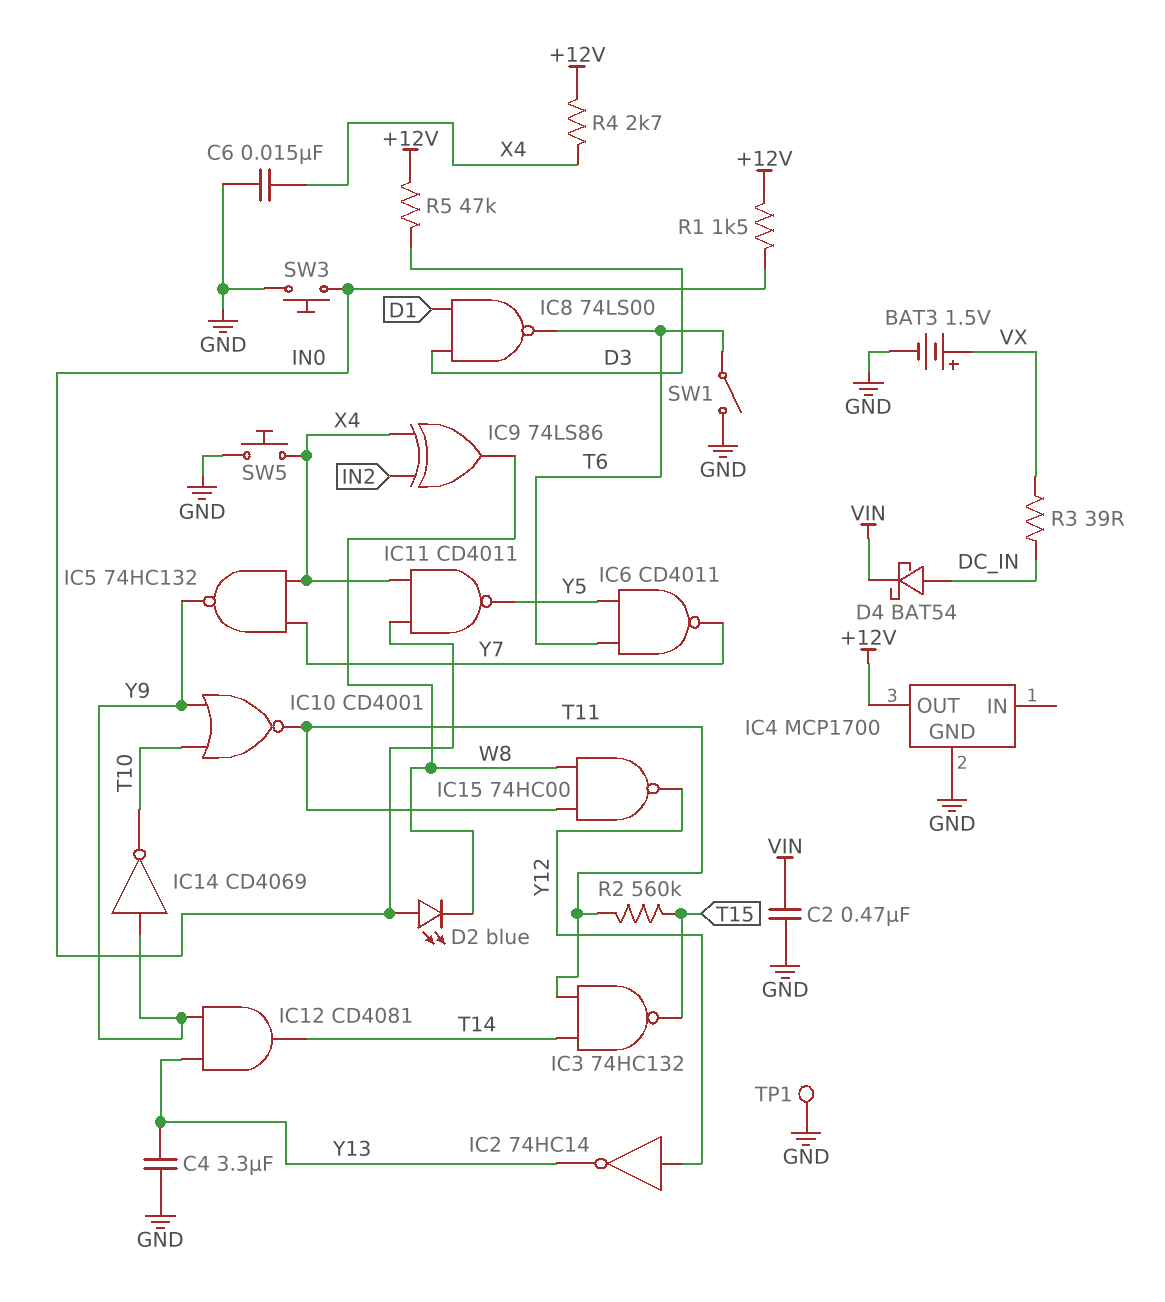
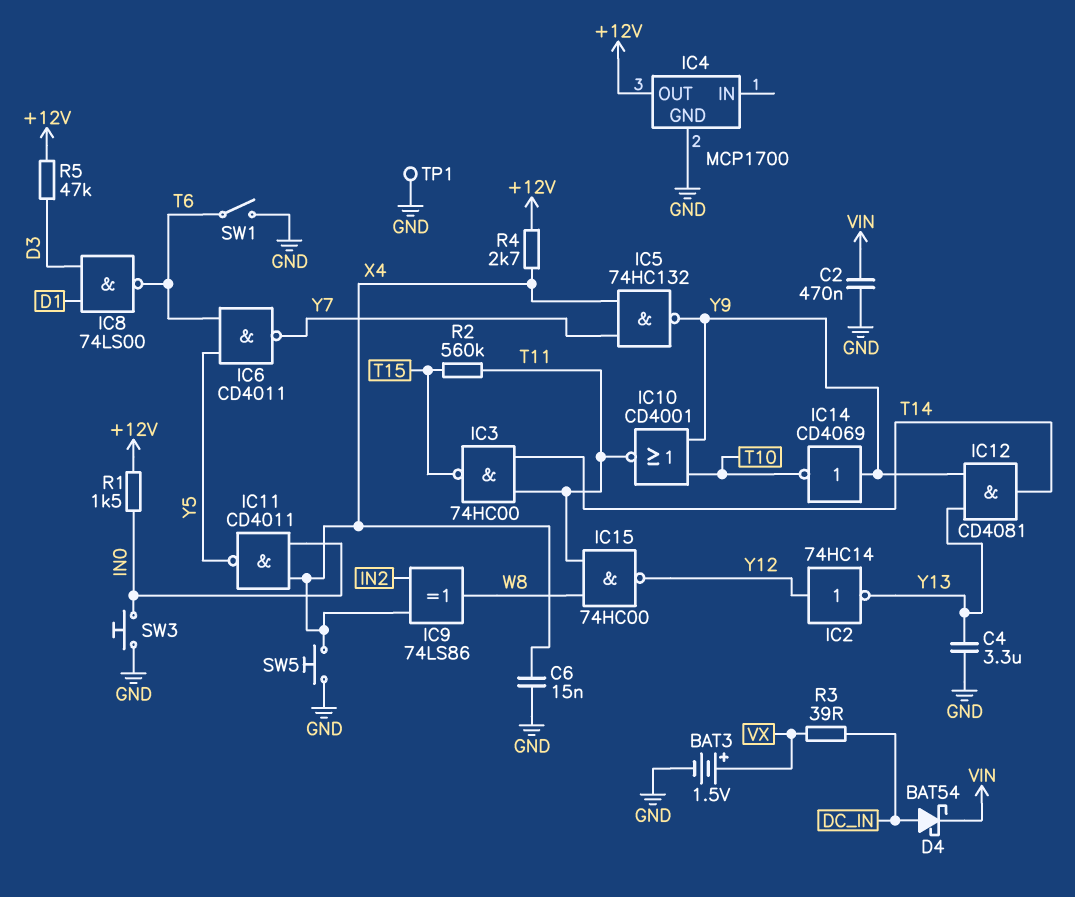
D2: LED blue (A IN0, K W8) -> none
IC3: NAND 74HC132 (in T11, in T14, out T15) -> NAND 74HC00 (in T11, in T14, out T15)

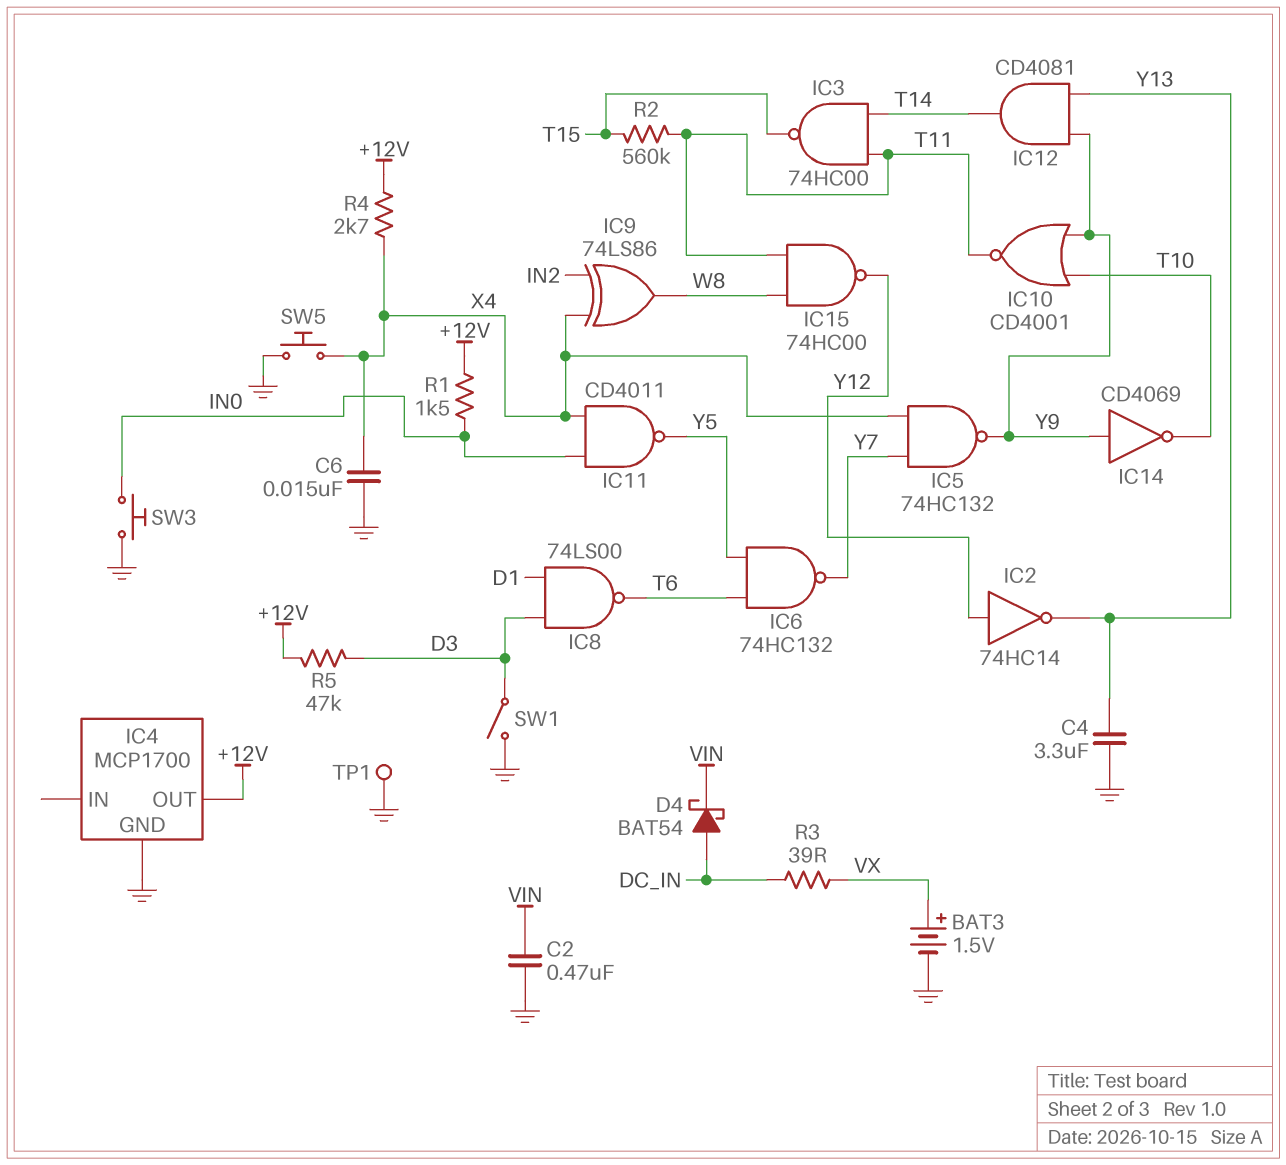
IC6: NAND CD4011 (in T6, in Y5, out Y7) -> NAND 74HC132 (in T6, in Y5, out Y7)
SW1: switch (GND, T6) -> switch (D3, GND)

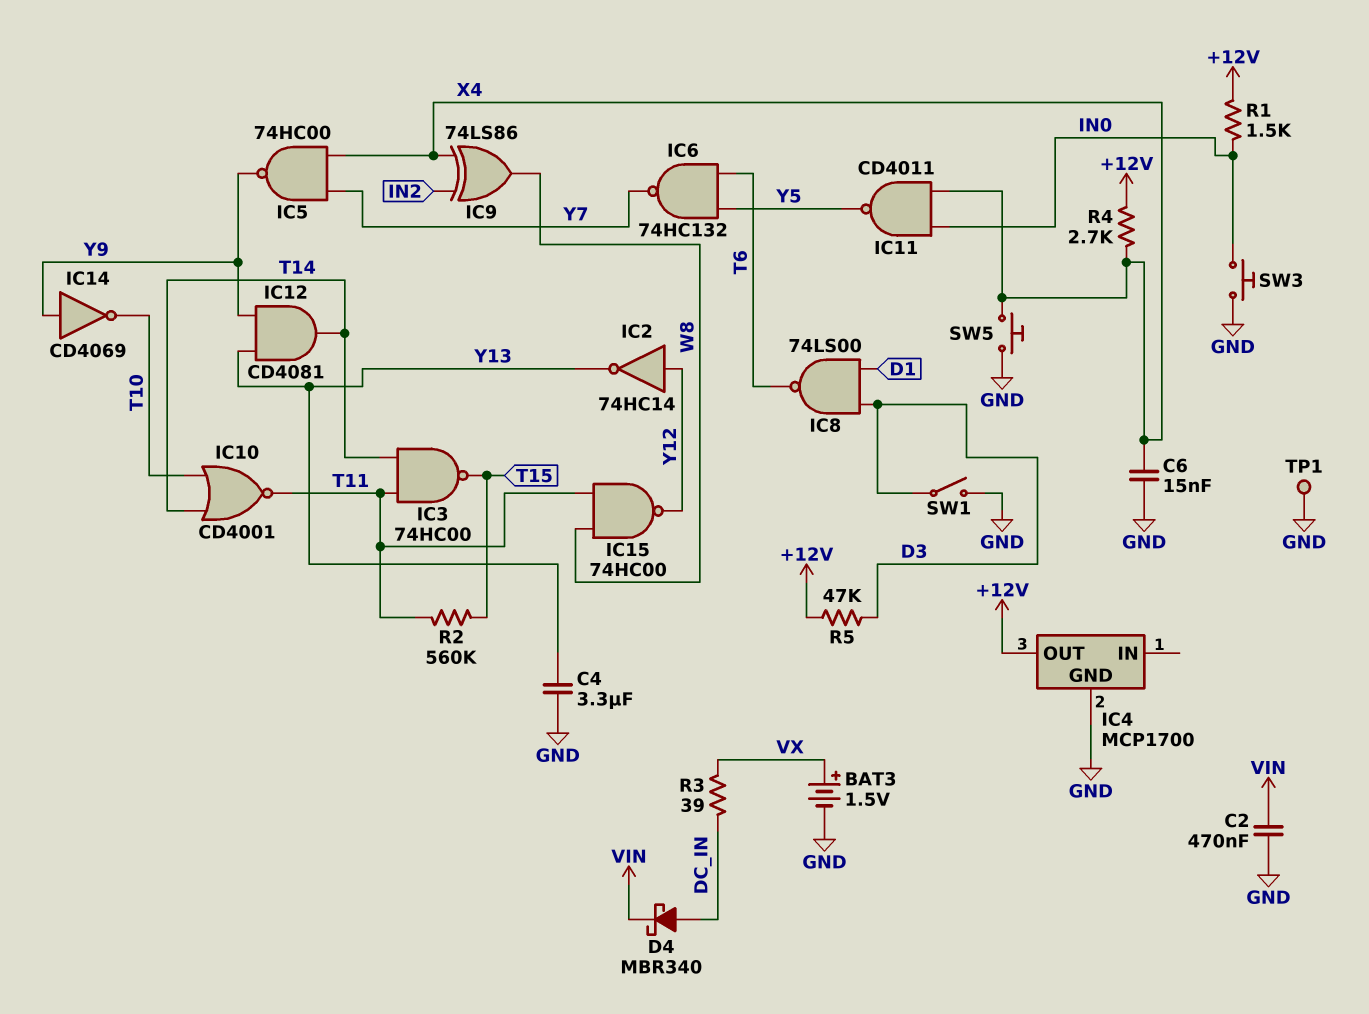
D4: schottky BAT54 (A DC_IN, K VIN) -> schottky MBR340 (A DC_IN, K VIN)
IC5: NAND 74HC132 (in X4, in Y7, out Y9) -> NAND 74HC00 (in X4, in Y7, out Y9)
IC10: NOR CD4001 (in T10, in Y9, out T11) -> NOR CD4001 (in T10, in T14, out T11)

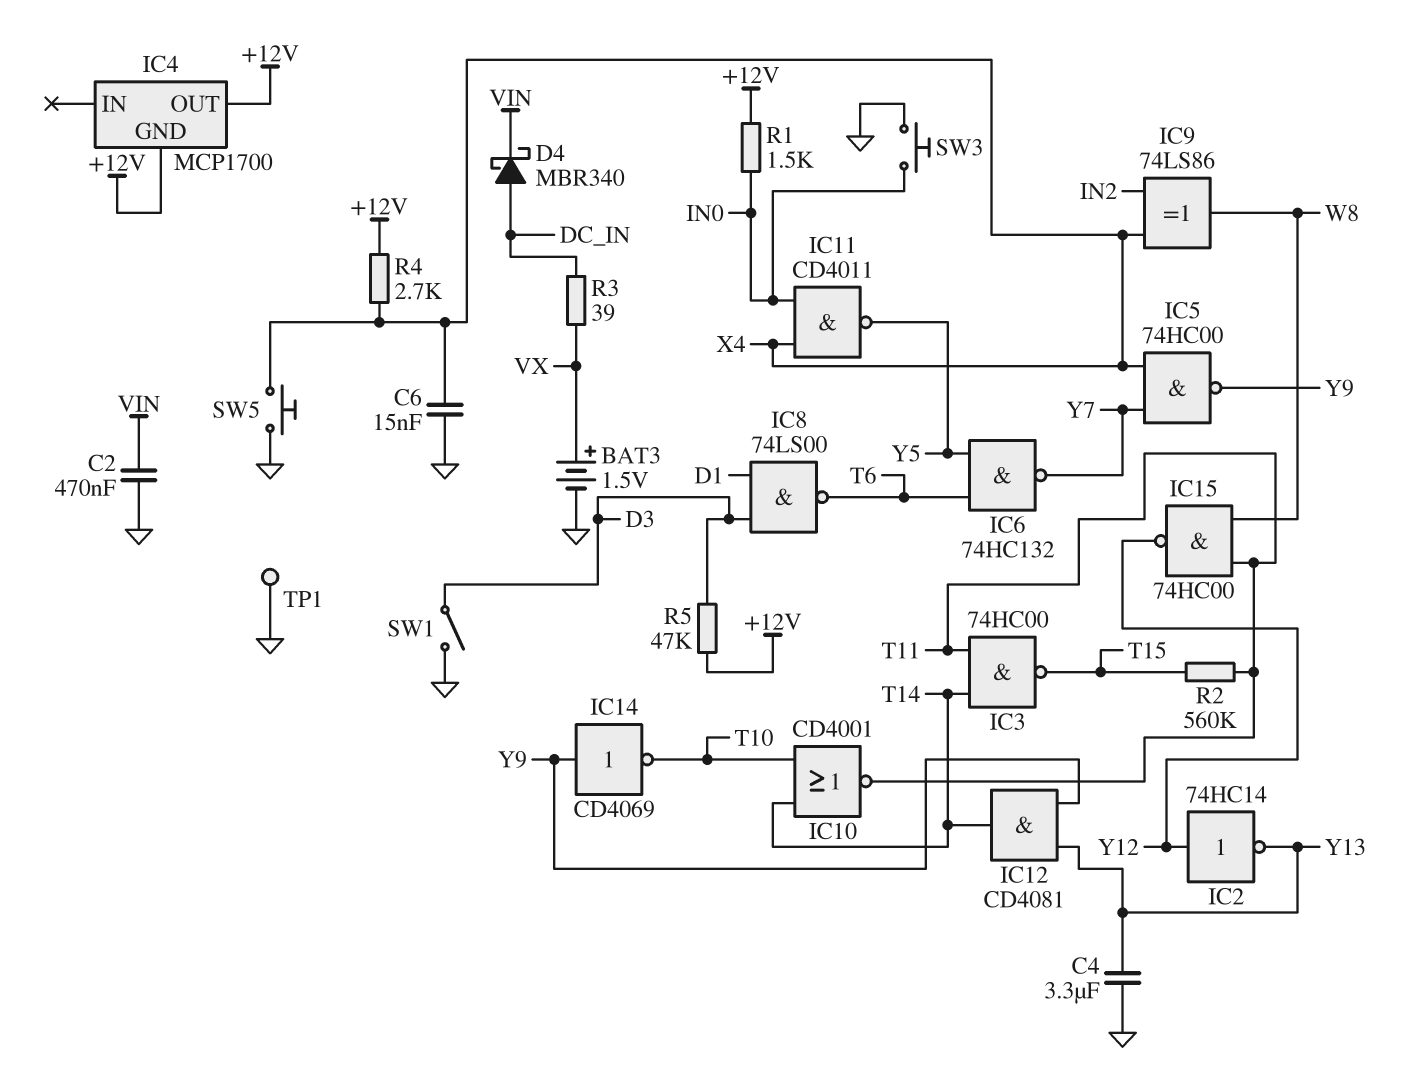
IC4 pin GND: GND -> +12V

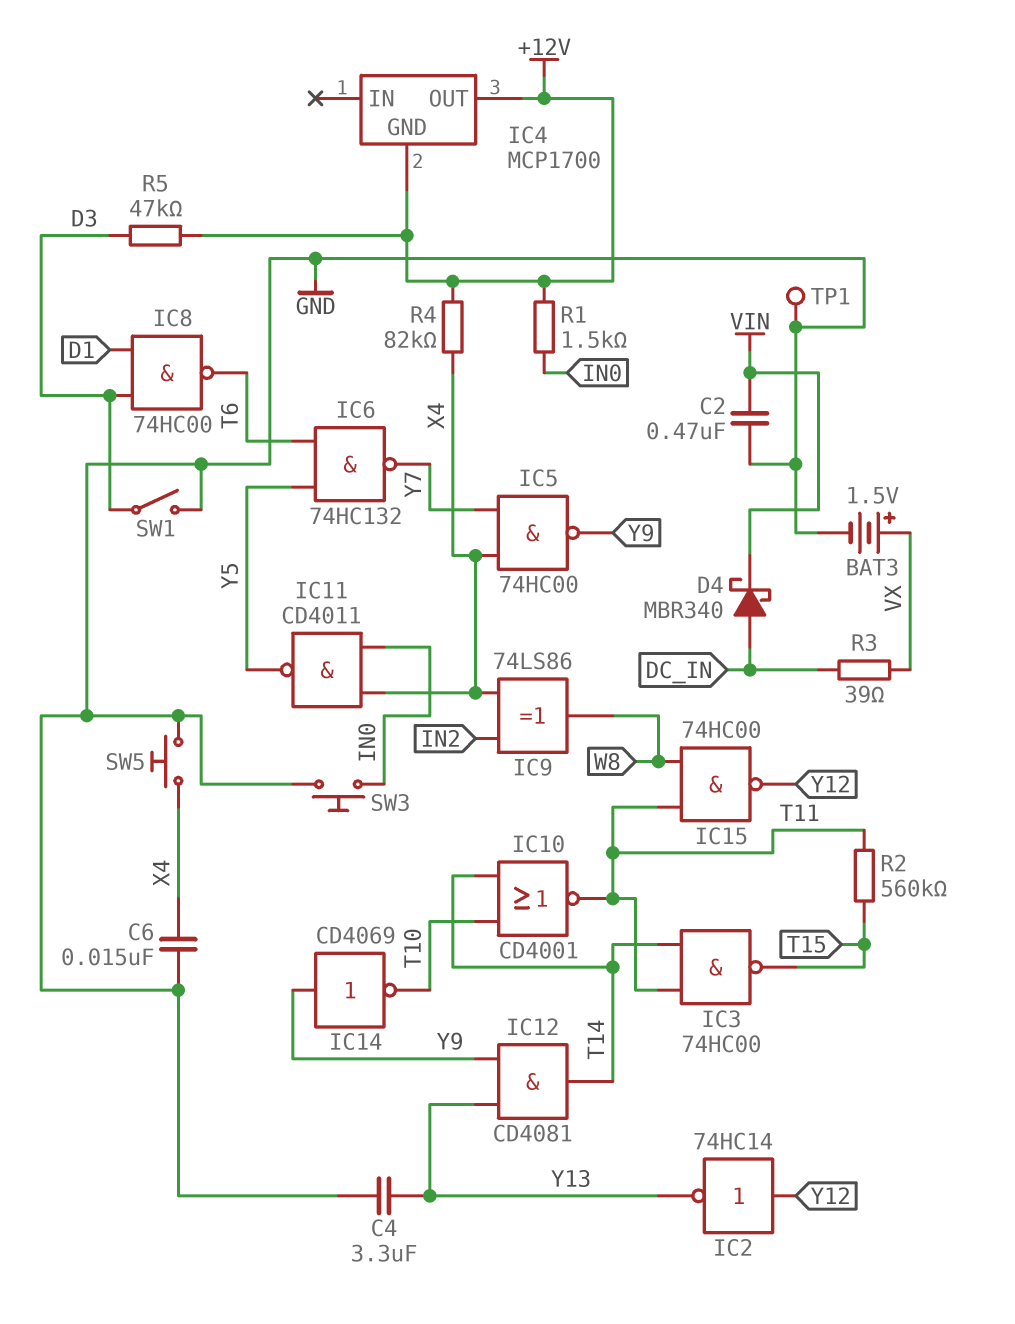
IC8: NAND 74LS00 (in D1, in D3, out T6) -> NAND 74HC00 (in D1, in D3, out T6)
R4: 2.7k (+12V, X4) -> 82k (+12V, X4)

